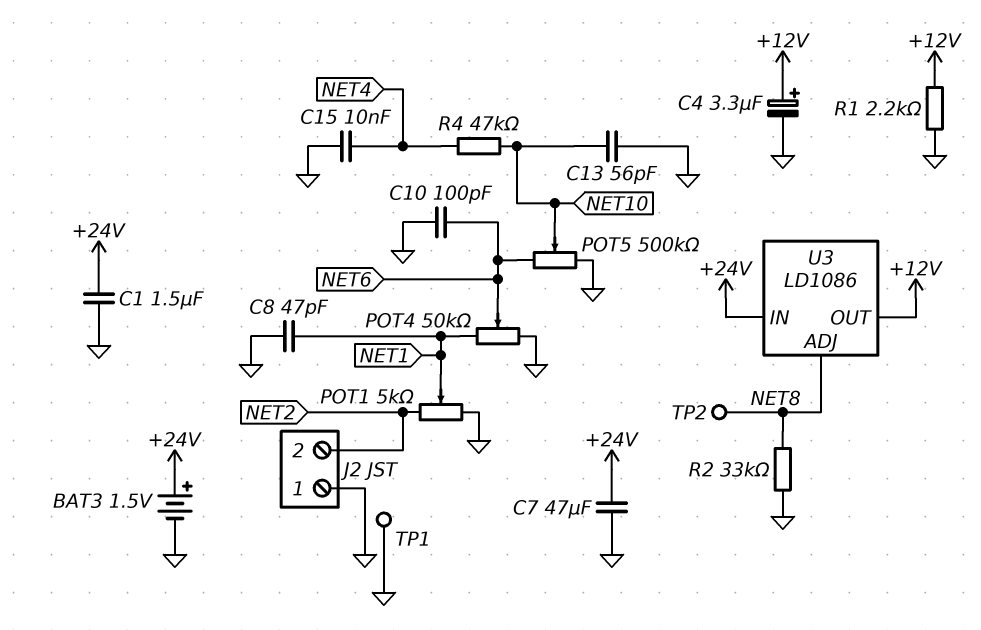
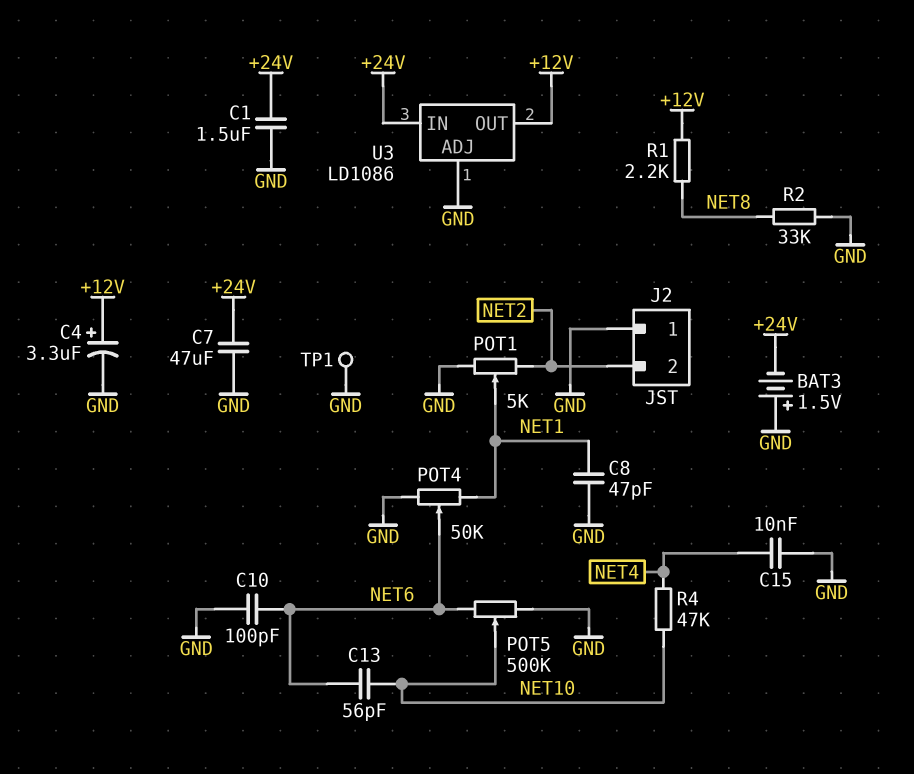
BAT3: 1.5V (plus +24V, minus GND) -> 1.5V (plus GND, minus +24V)
C13: 56pF (GND, NET10) -> 56pF (NET6, NET10)
R1: 2.2k (+12V, GND) -> 2.2k (+12V, NET8)
TP2: test point (NET8) -> none
U3 pin ADJ: NET8 -> GND

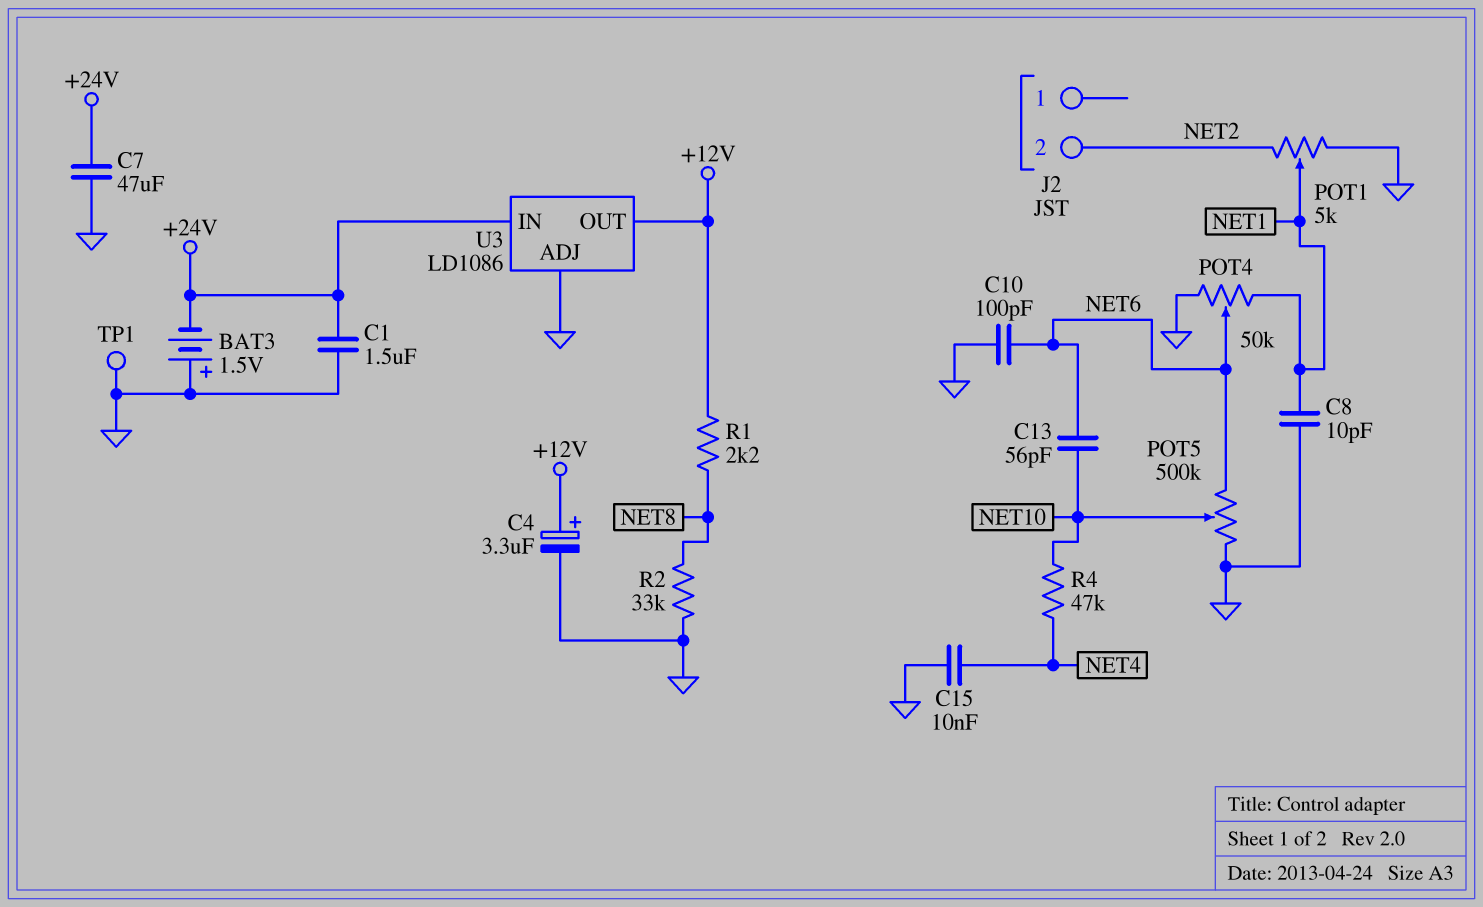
C8: 47pF (GND, NET1) -> 10pF (GND, NET1)
J2 pin 1: GND -> none

